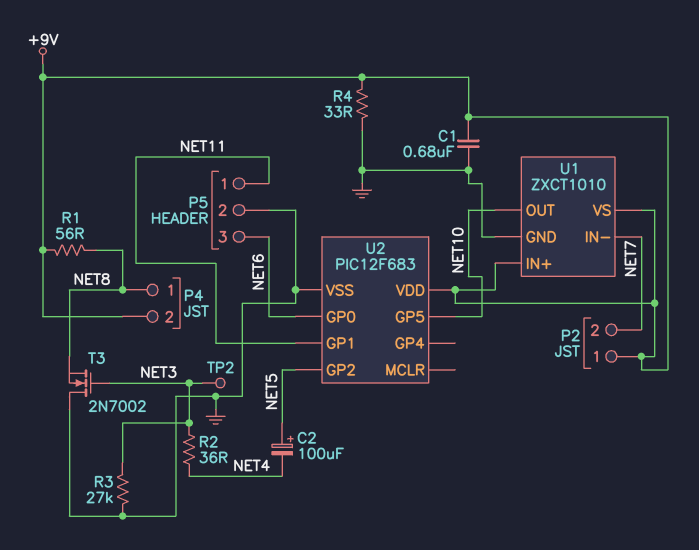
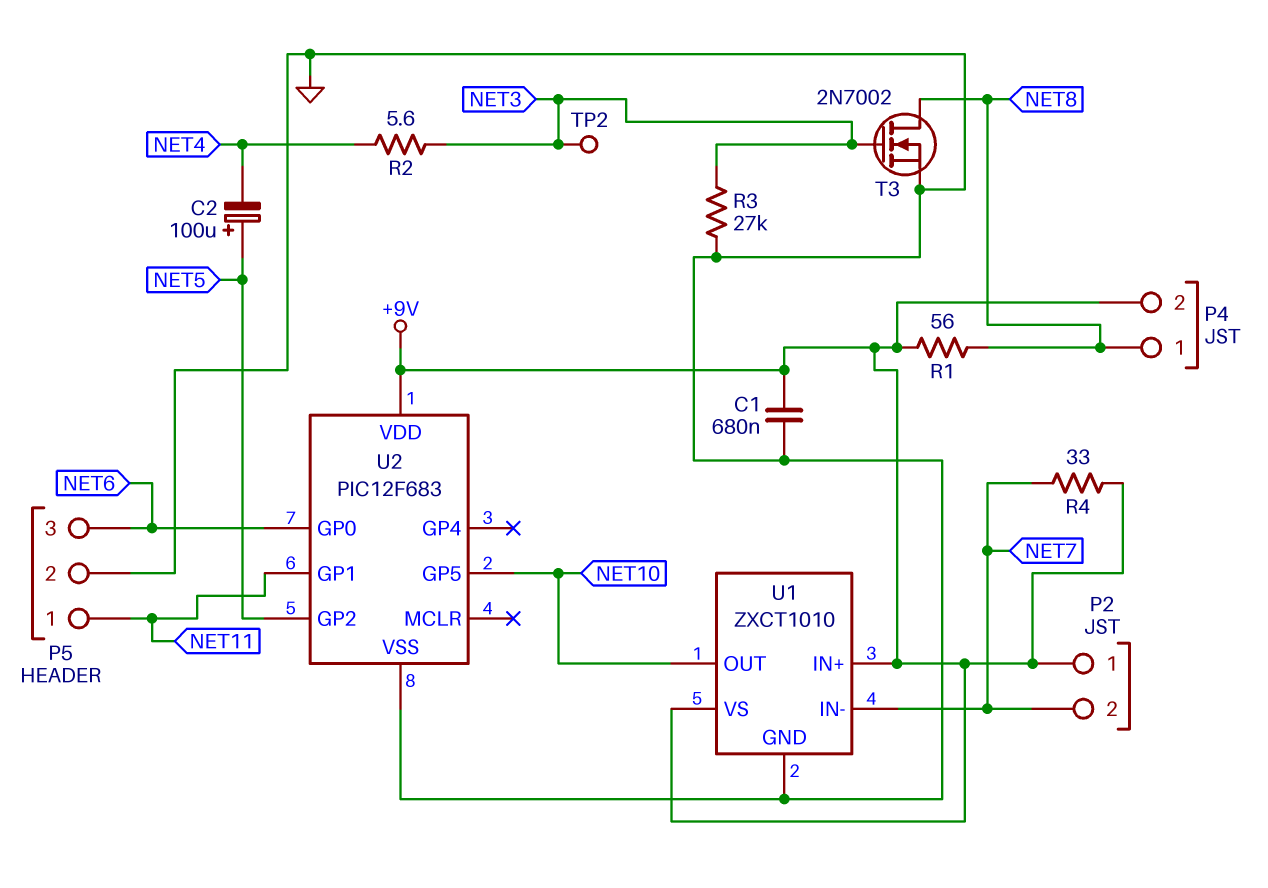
R2: 36 (NET3, NET4) -> 5.6 (NET3, NET4)
R4: 33 (+9V, GND) -> 33 (+9V, NET7)
T3: NMOS 2N7002 (G NET3, D GND, S NET8) -> NMOS 2N7002 (G NET3, D NET8, S GND)

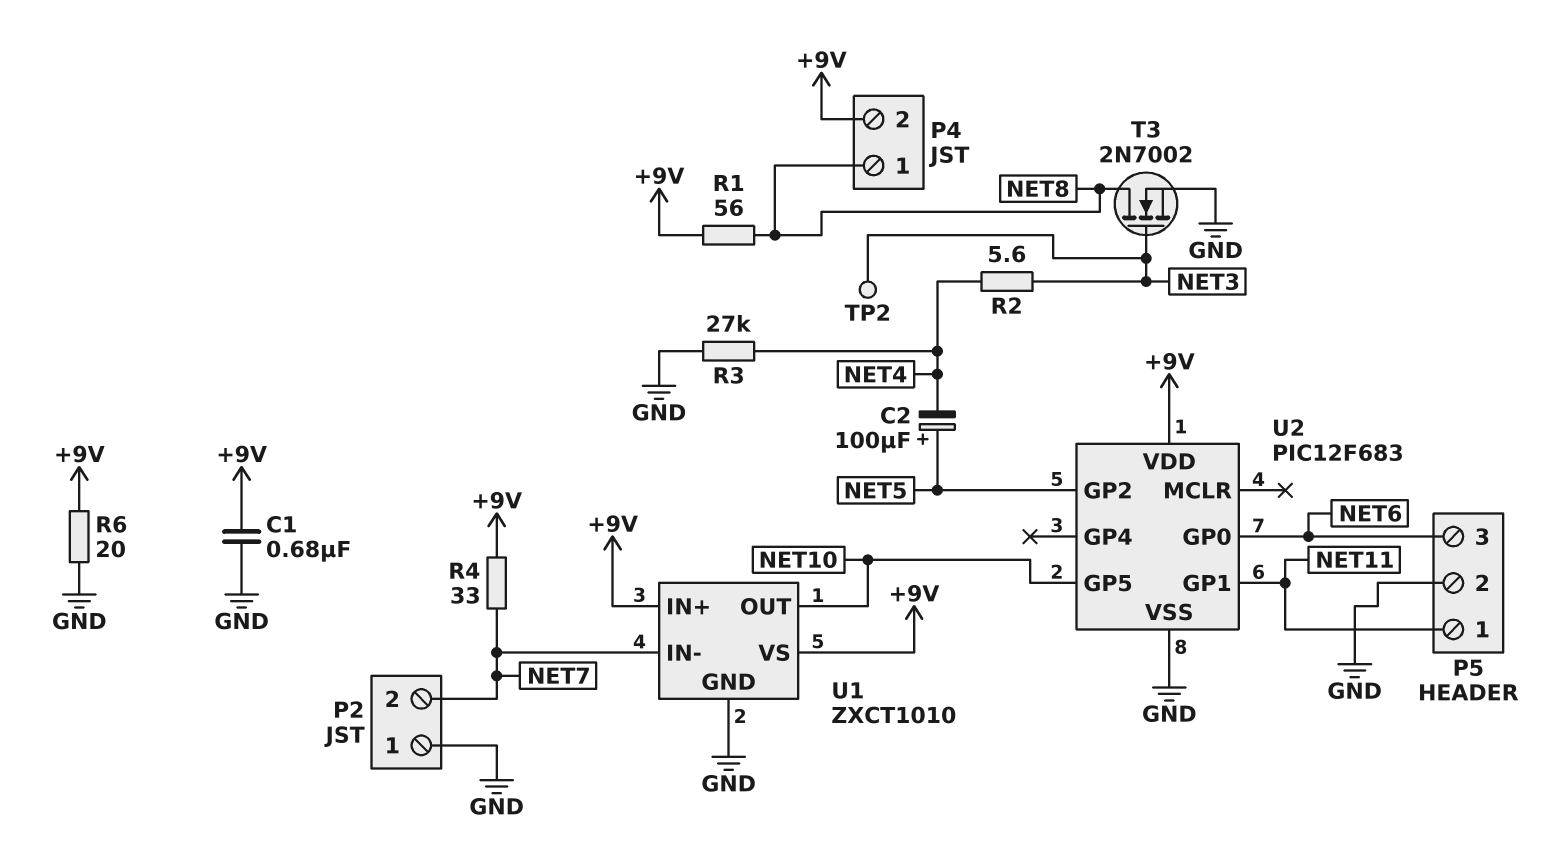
P2 pin 1: +9V -> GND
R3: 27k (GND, NET3) -> 27k (GND, NET4)
R6: none -> 20 (+9V, GND)

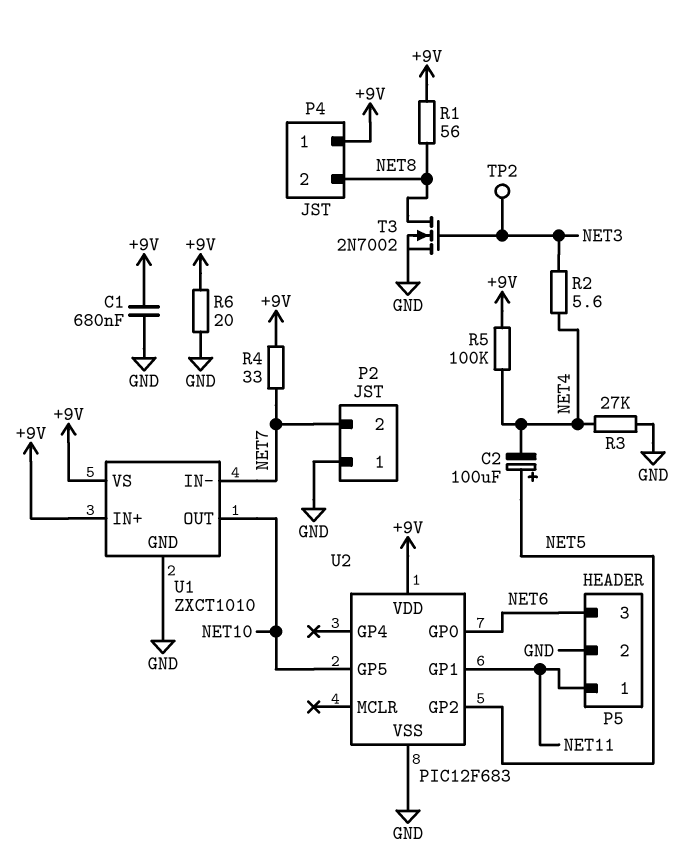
P4 pin 1: NET8 -> +9V
P4 pin 2: +9V -> NET8
R5: none -> 100k (+9V, NET4)

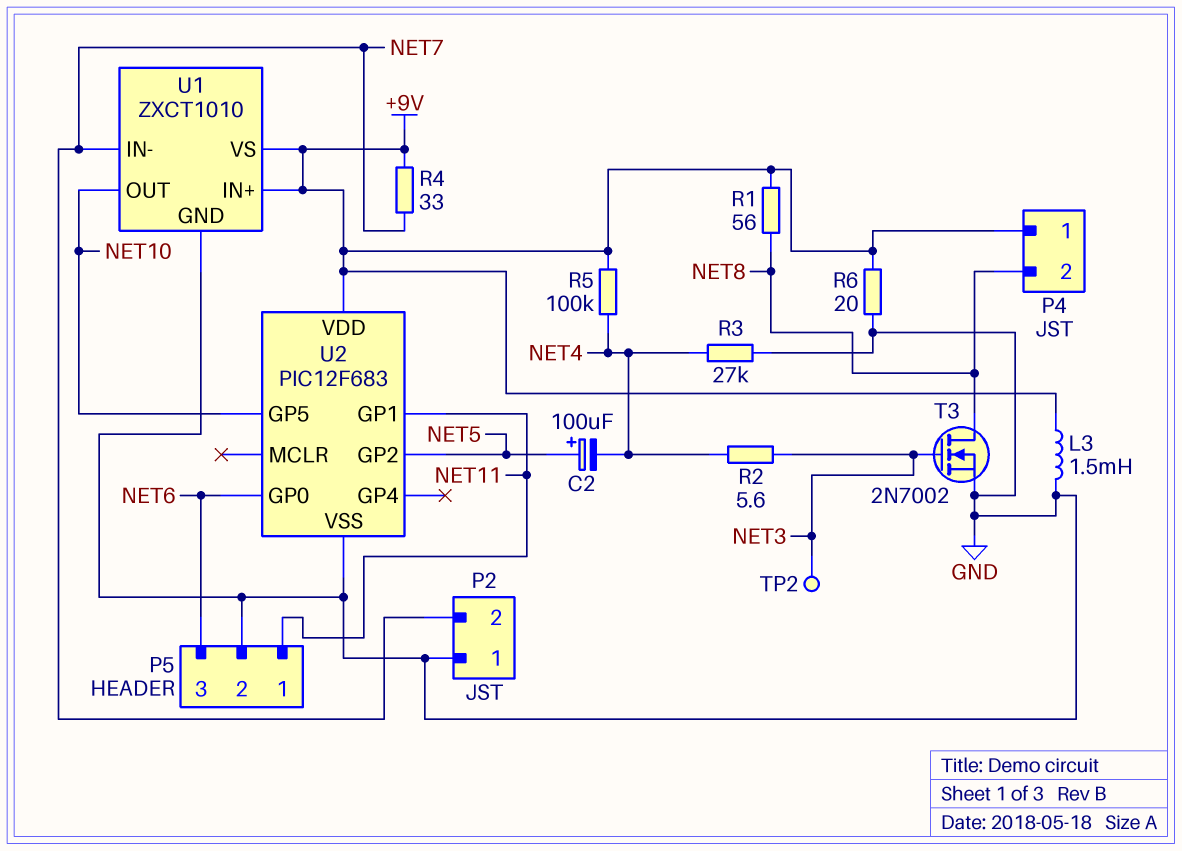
C1: 680nF (+9V, GND) -> none
L3: none -> 1.5mH (+9V, GND)

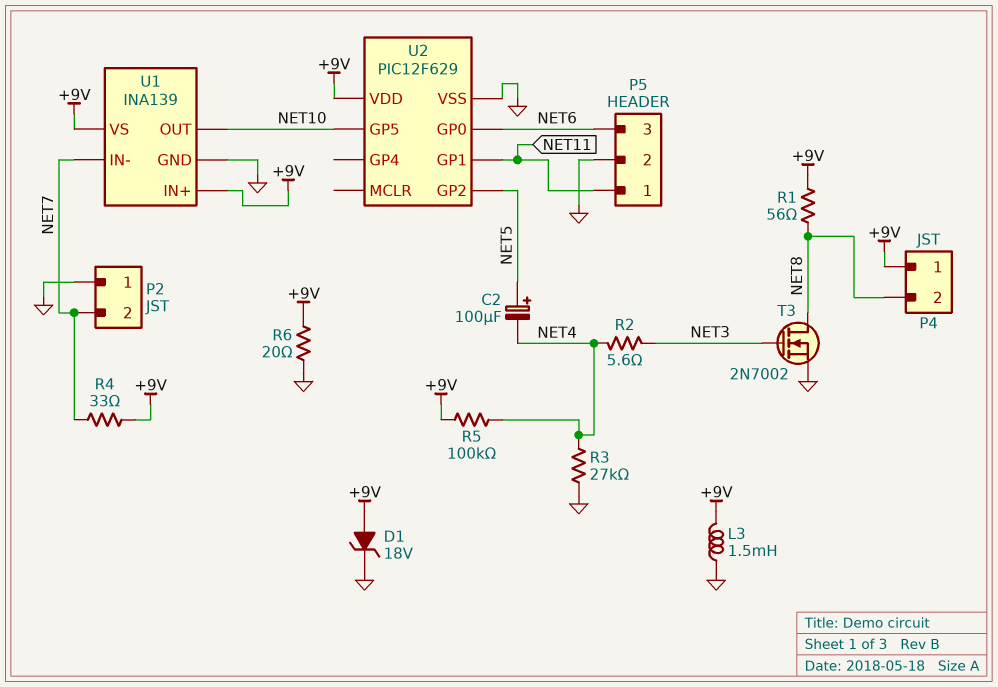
D1: none -> zener 18V (A +9V, K GND)
TP2: test point (NET3) -> none
U1: ZXCT1010 -> INA139
U2: PIC12F683 -> PIC12F629

